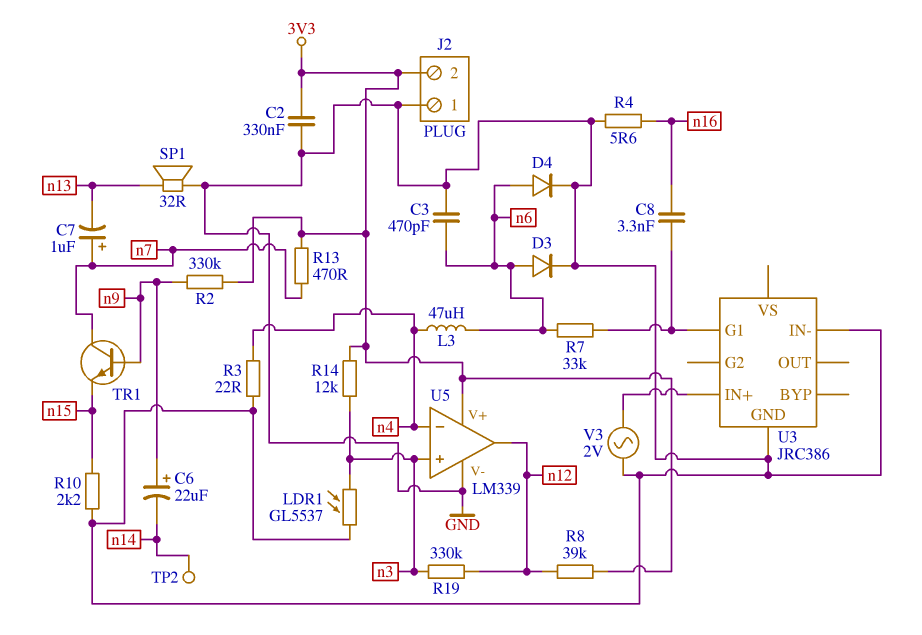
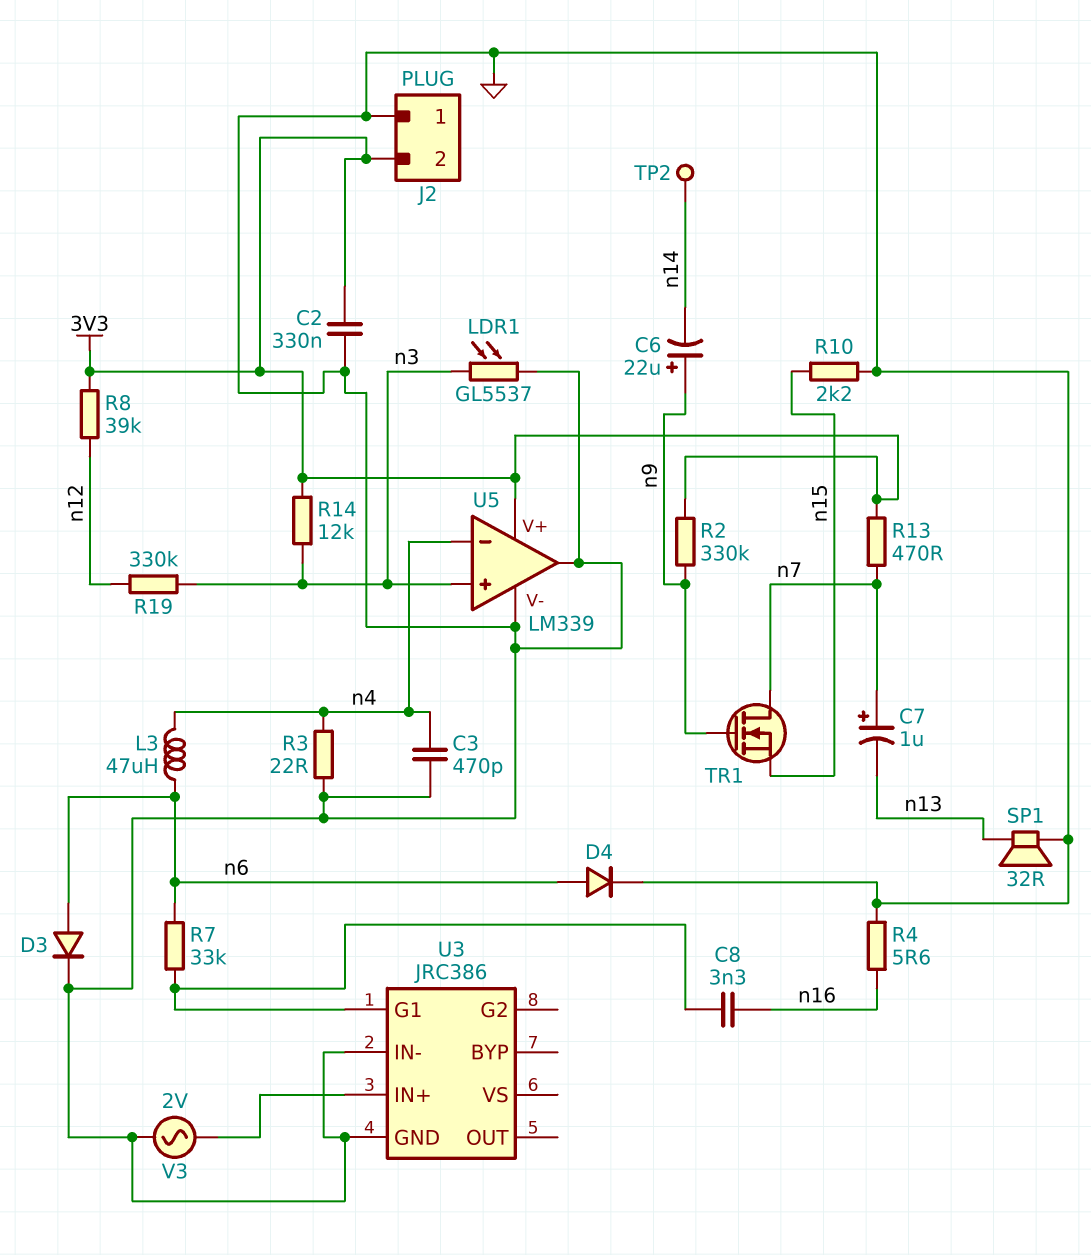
C3: 470pF (GND, n6) -> 470pF (GND, n4)
TR1: NPN (B n9, C n7, E n15) -> NMOS (G n9, D n7, S n15)
U5 pin out: n12 -> GND

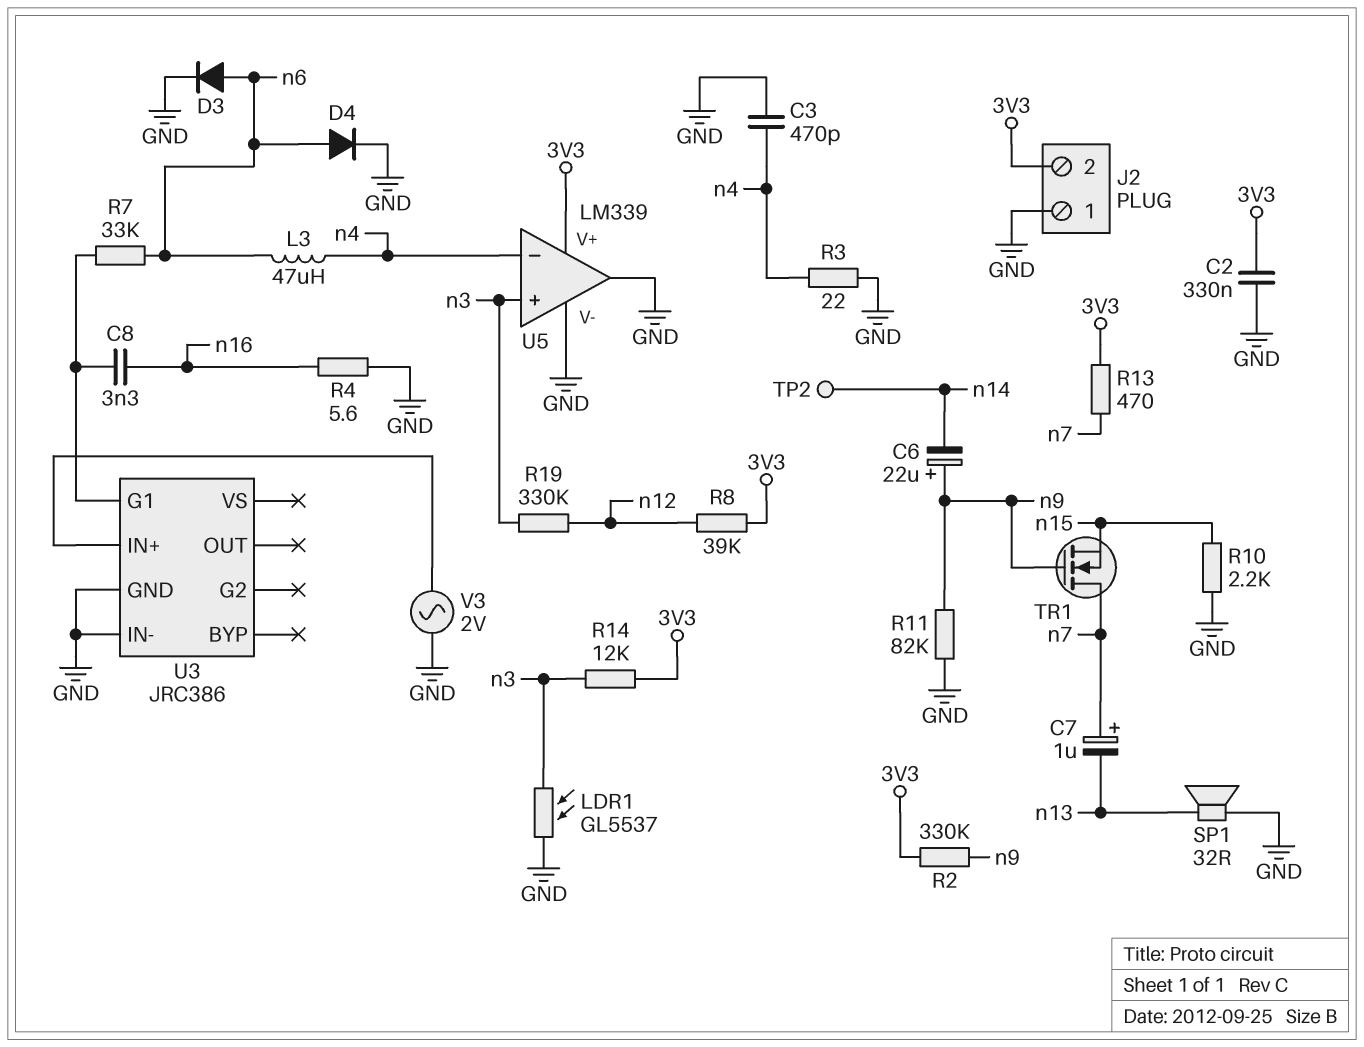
R11: none -> 82k (GND, n9)

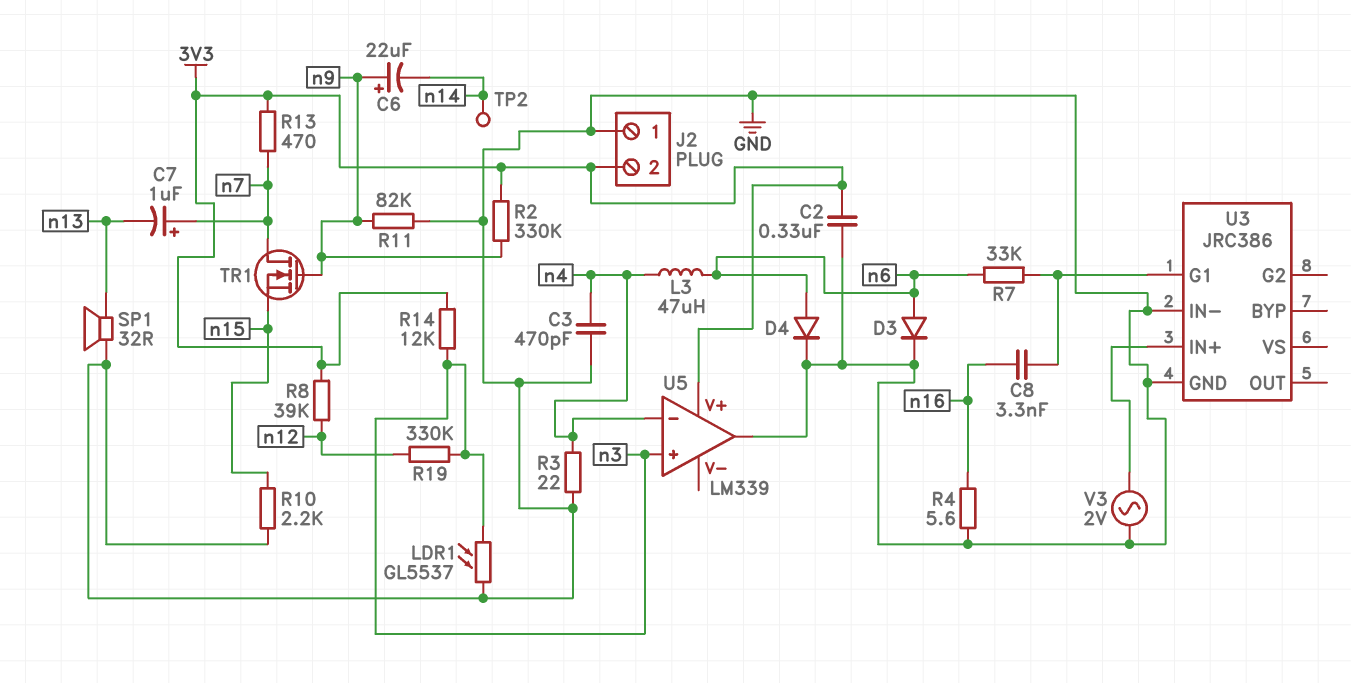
U5 pin V-: GND -> none

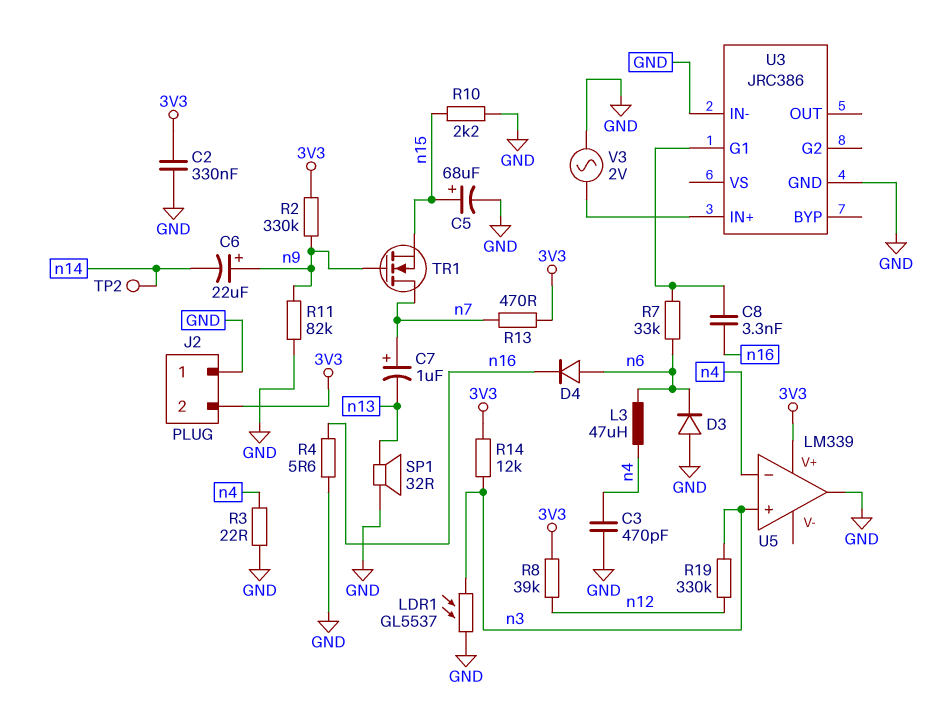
C5: none -> 68uF (plus n15, minus GND)
D3: diode (A n6, K GND) -> diode (A GND, K n6)
D4: diode (A n6, K GND) -> diode (A n6, K n16)

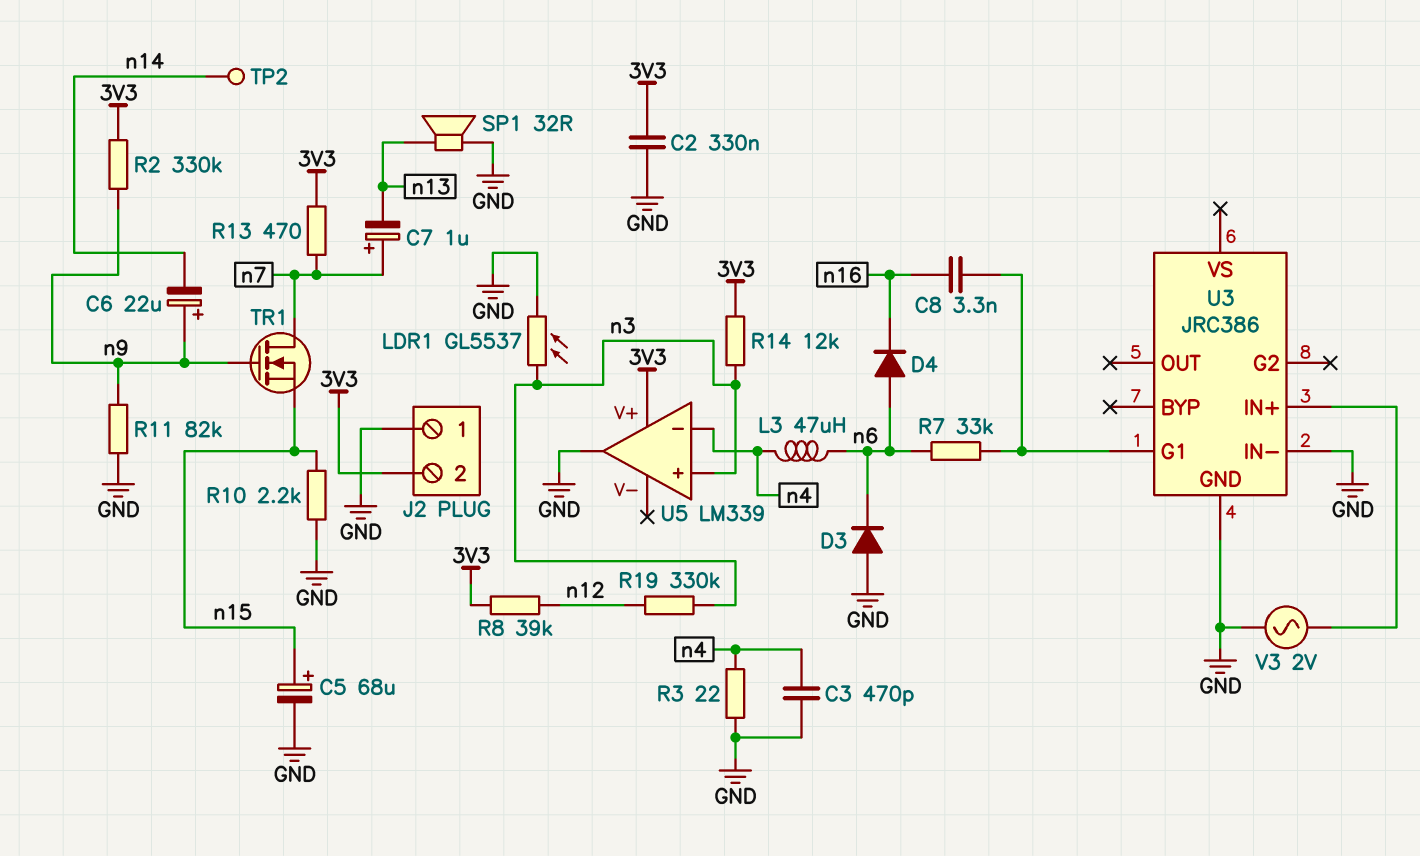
R4: 5.6 (GND, n16) -> none

